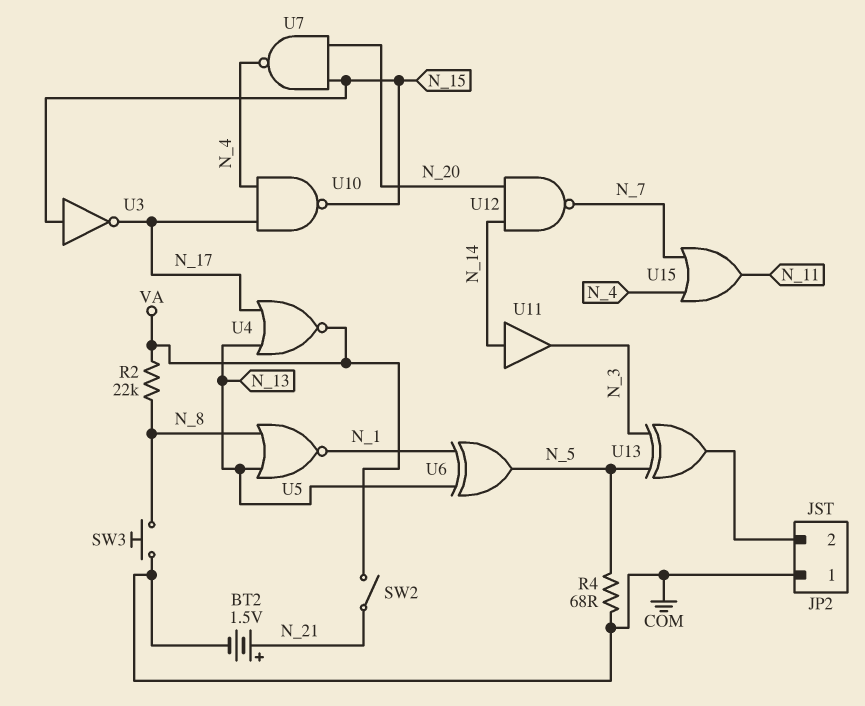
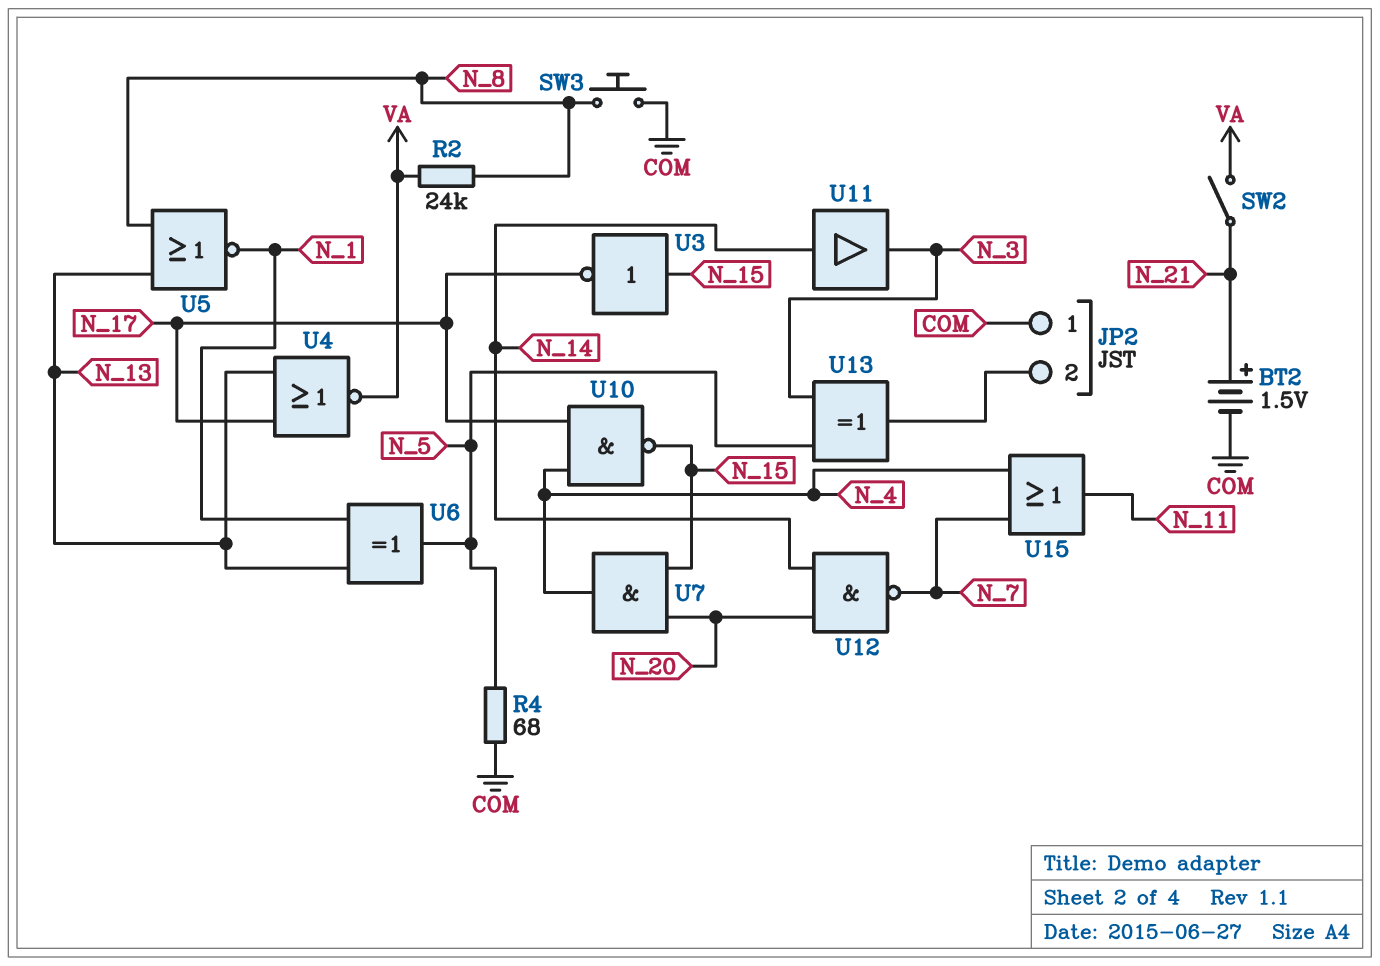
R2: 22k (N_8, VA) -> 24k (N_8, VA)
U7: NAND (in N_15, in N_20, out N_4) -> AND (in N_15, in N_20, out N_4)

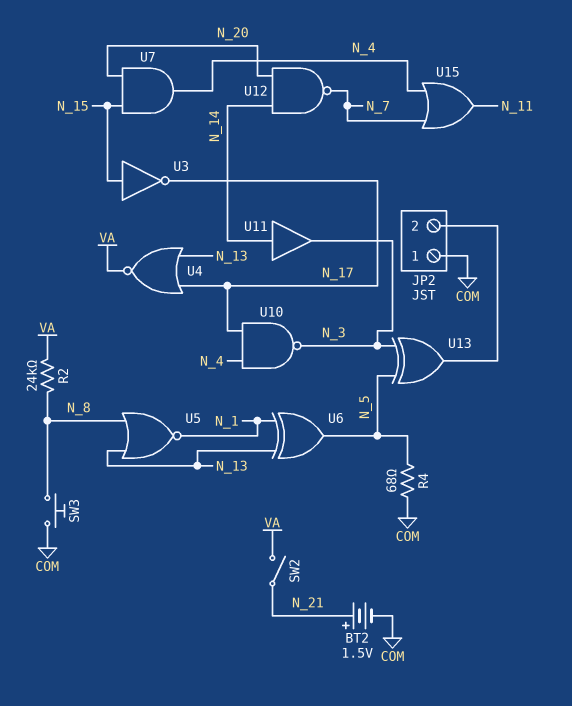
U10: NAND (in N_4, in N_17, out N_15) -> NAND (in N_4, in N_17, out N_3)

